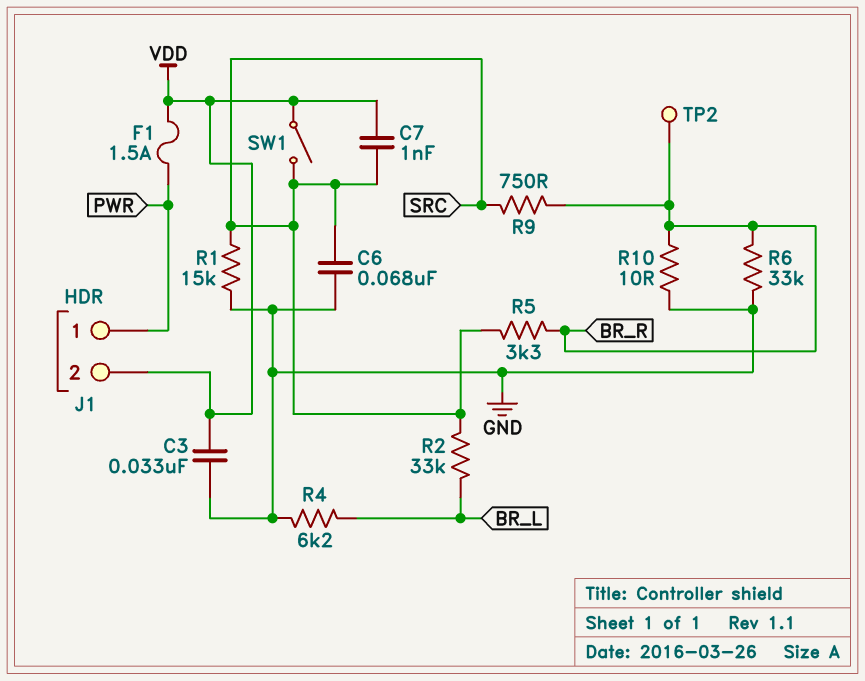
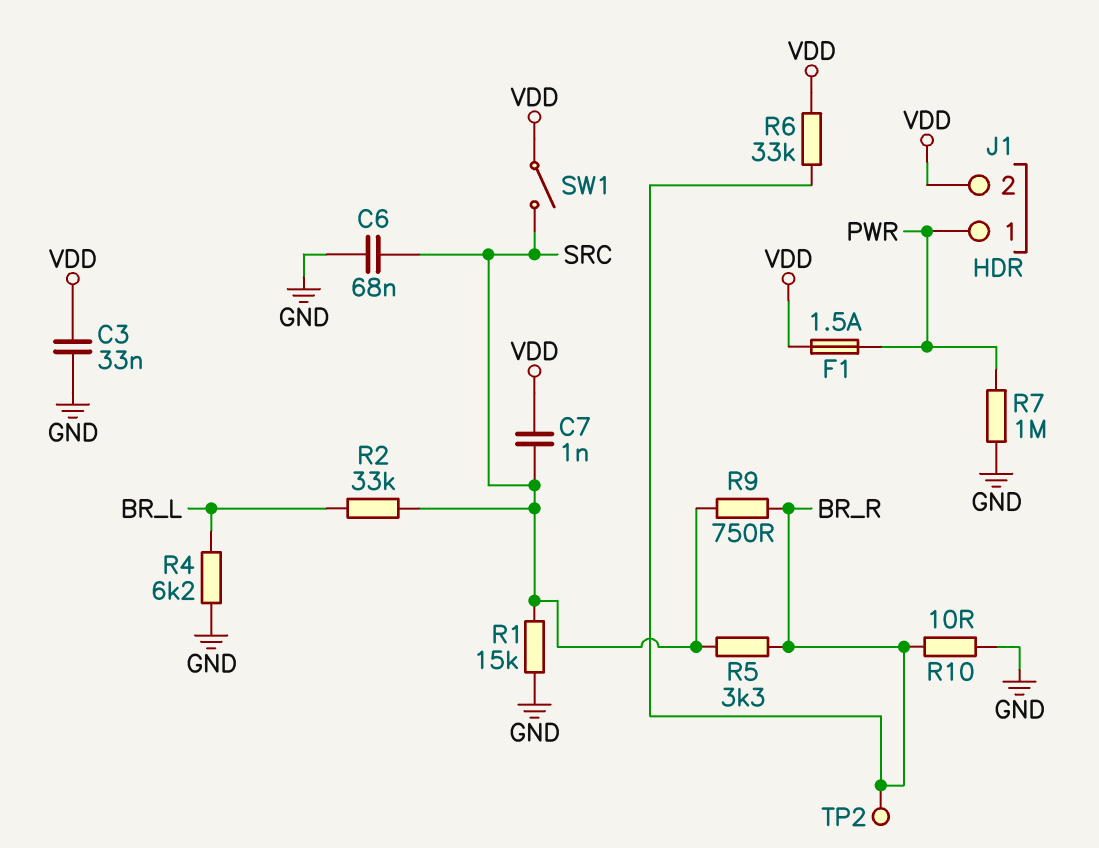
R6: 33k (BR_R, GND) -> 33k (BR_R, VDD)
R7: none -> 1M (GND, PWR)

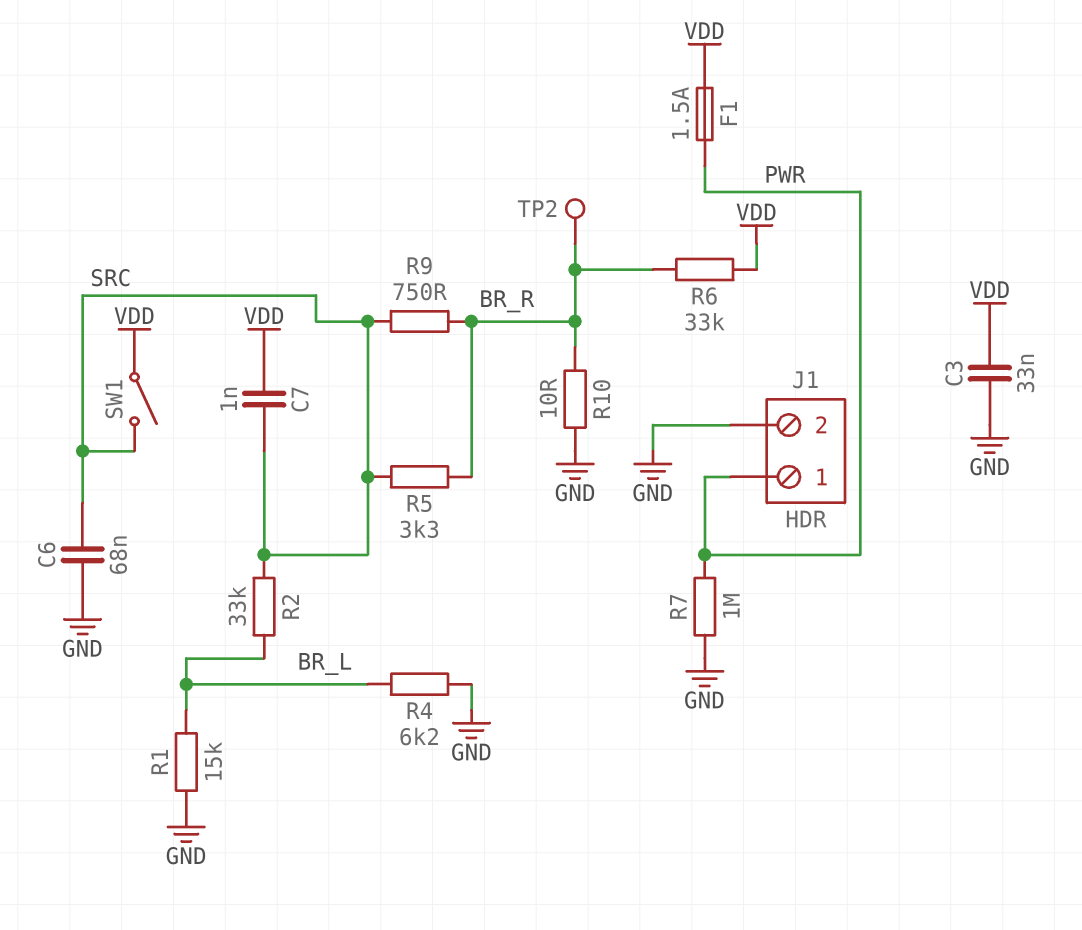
J1 pin 2: VDD -> GND
R1: 15k (GND, SRC) -> 15k (BR_L, GND)

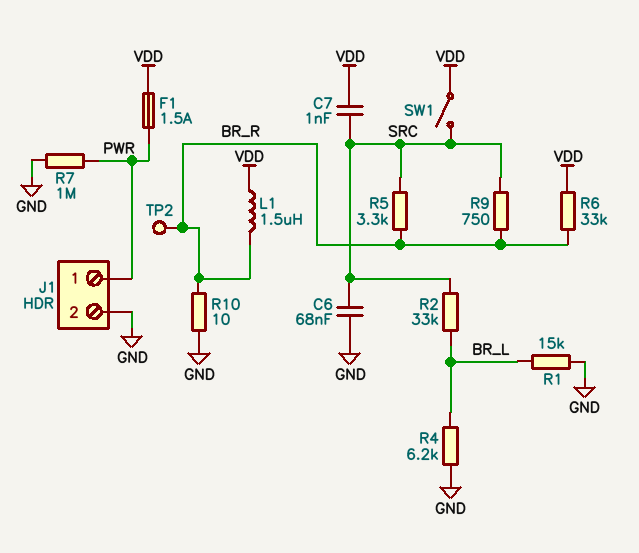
C3: 33nF (GND, VDD) -> none
L1: none -> 1.5uH (BR_R, VDD)

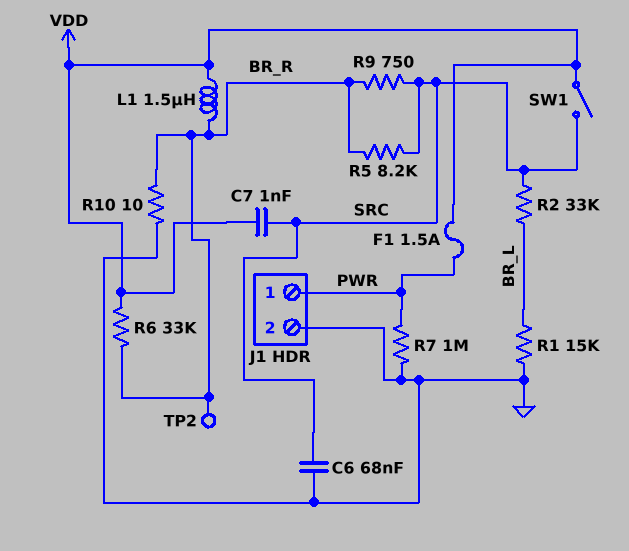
R4: 6.2k (BR_L, GND) -> none
R5: 3.3k (BR_R, SRC) -> 8.2k (BR_R, SRC)

